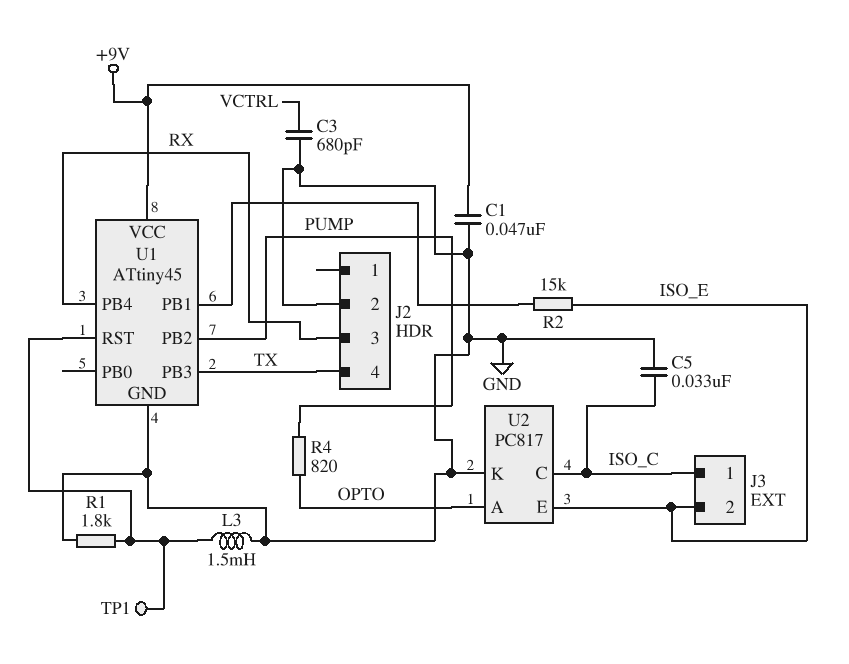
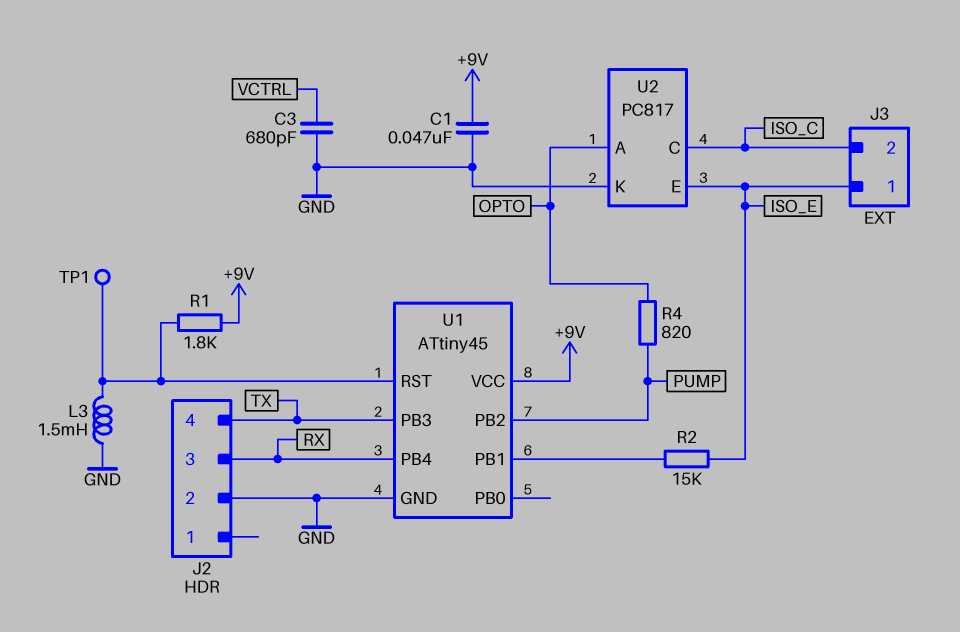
C5: 33nF (GND, ISO_C) -> none
J3 pin 1: ISO_C -> ISO_E
J3 pin 2: ISO_E -> ISO_C
R1: 1.8k (GND, U1/RST) -> 1.8k (+9V, U1/RST)

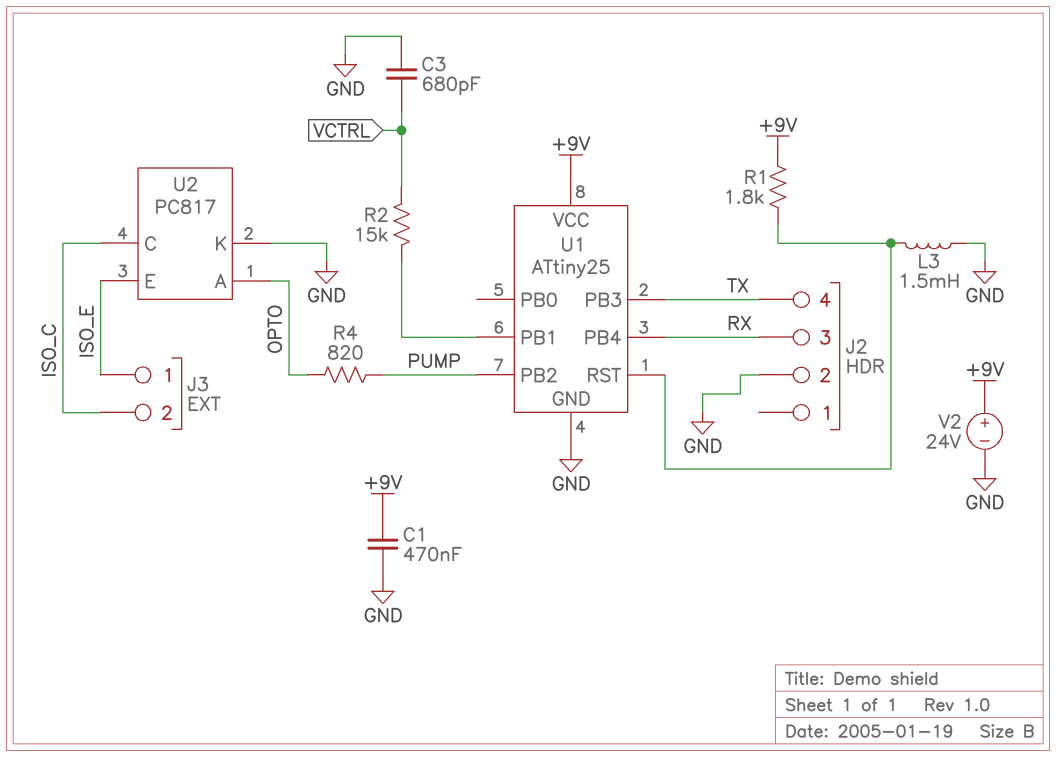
C1: 47nF (+9V, GND) -> 470nF (+9V, GND)
R2: 15k (ISO_E, U1/PB1) -> 15k (U1/PB1, VCTRL)
TP1: test point (U1/RST) -> none
U1: ATtiny45 -> ATtiny25
V2: none -> 24V (plus +9V, minus GND)

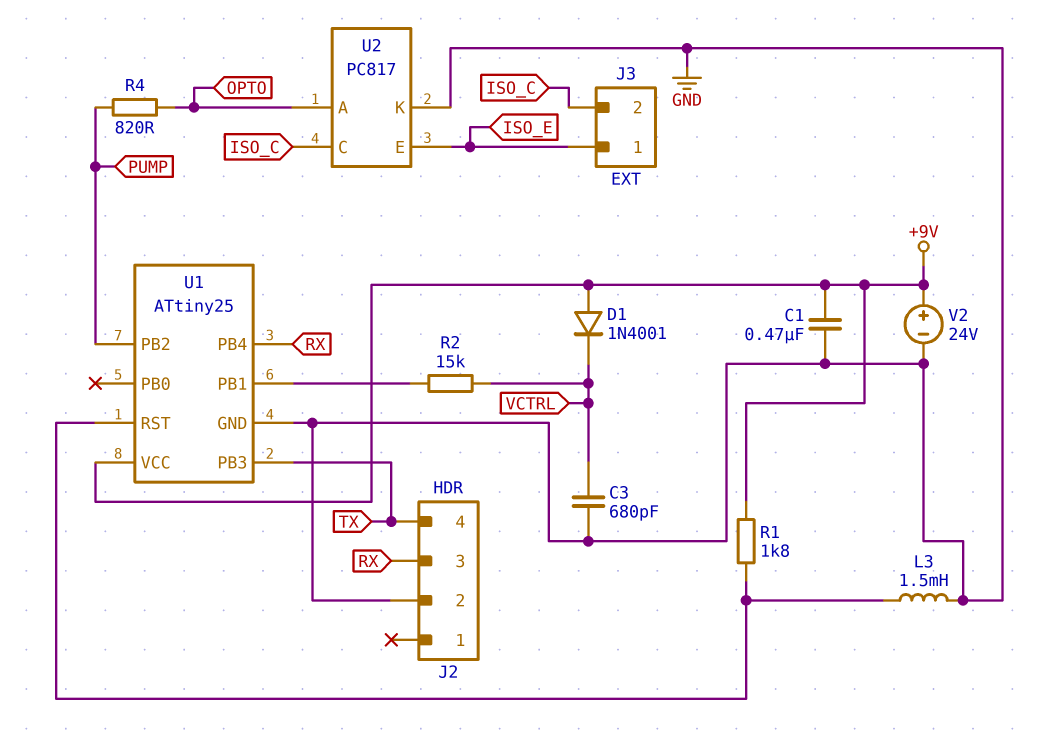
D1: none -> diode 1N4001 (A +9V, K VCTRL)

